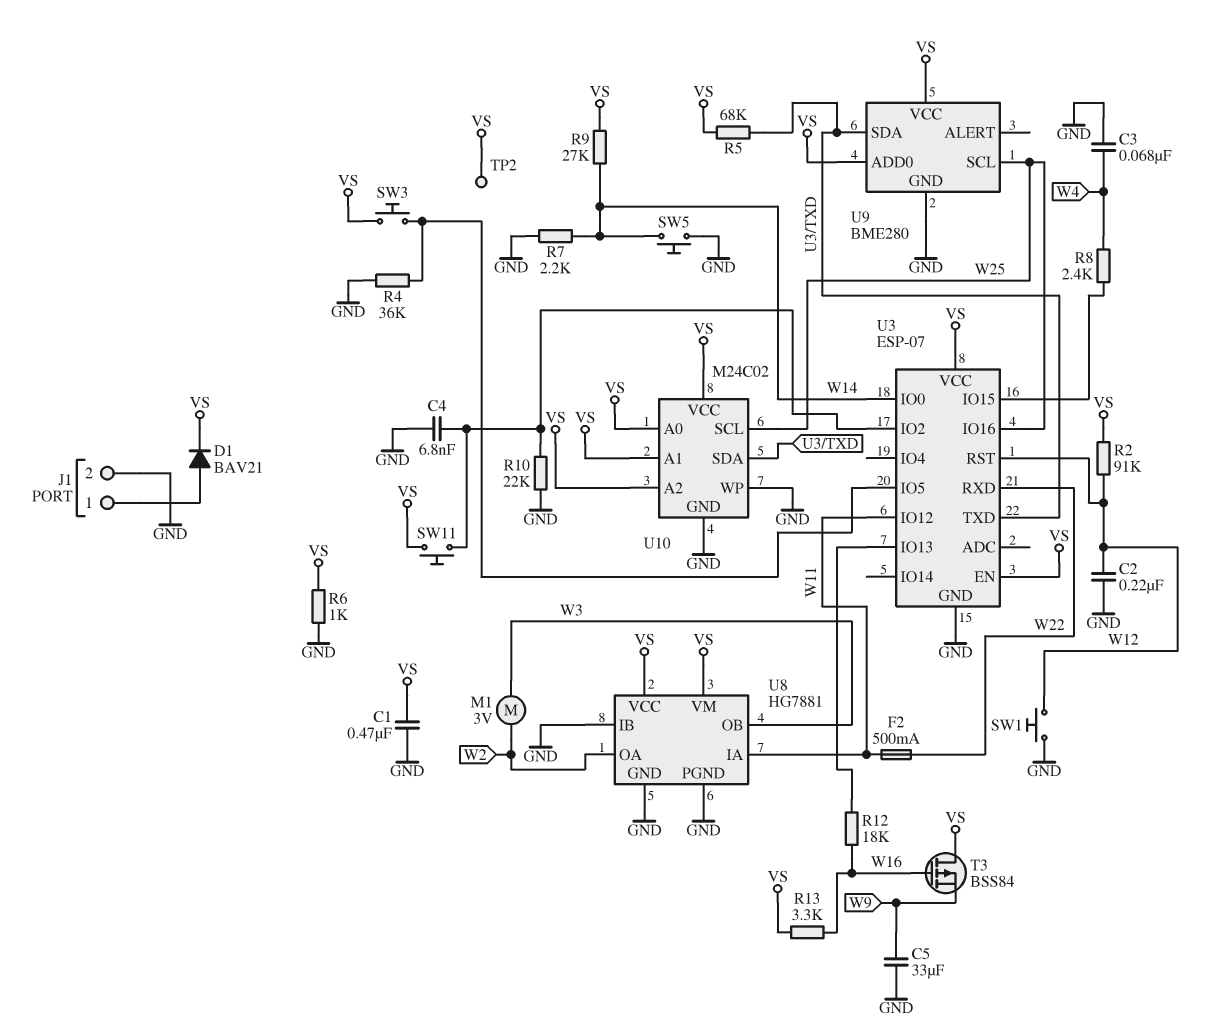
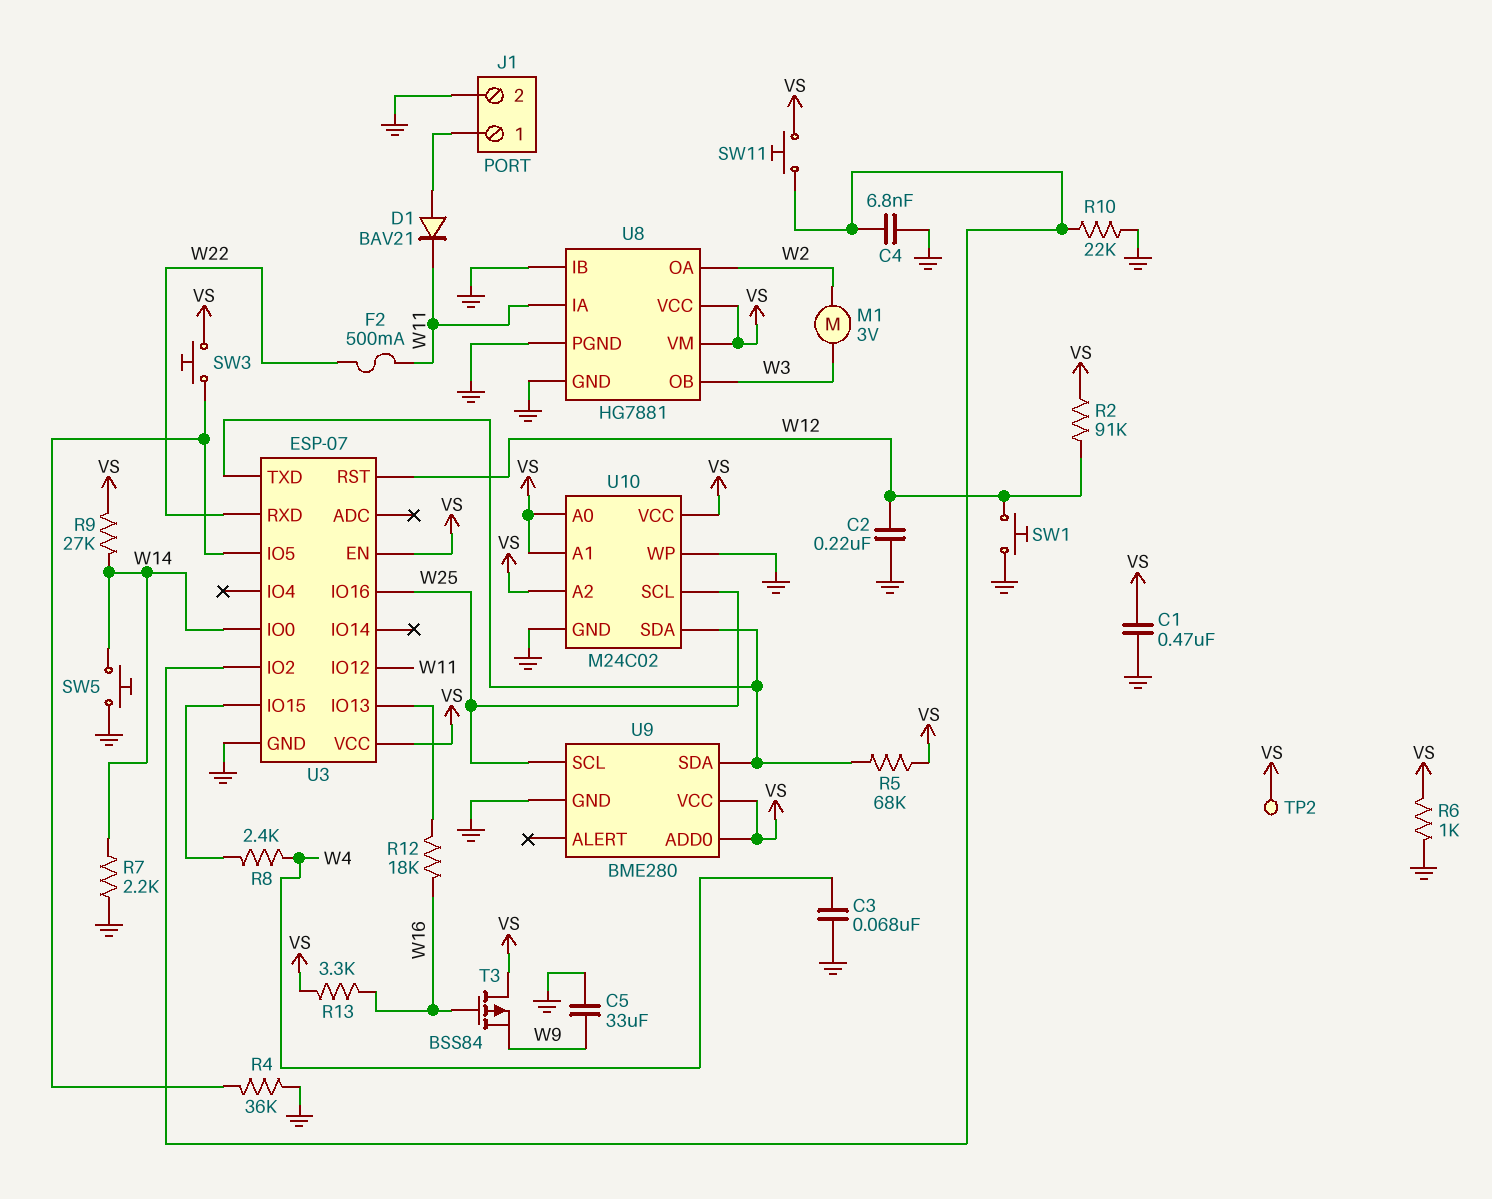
D1: diode BAV21 (A J1/1, K VS) -> diode BAV21 (A J1/1, K W11)

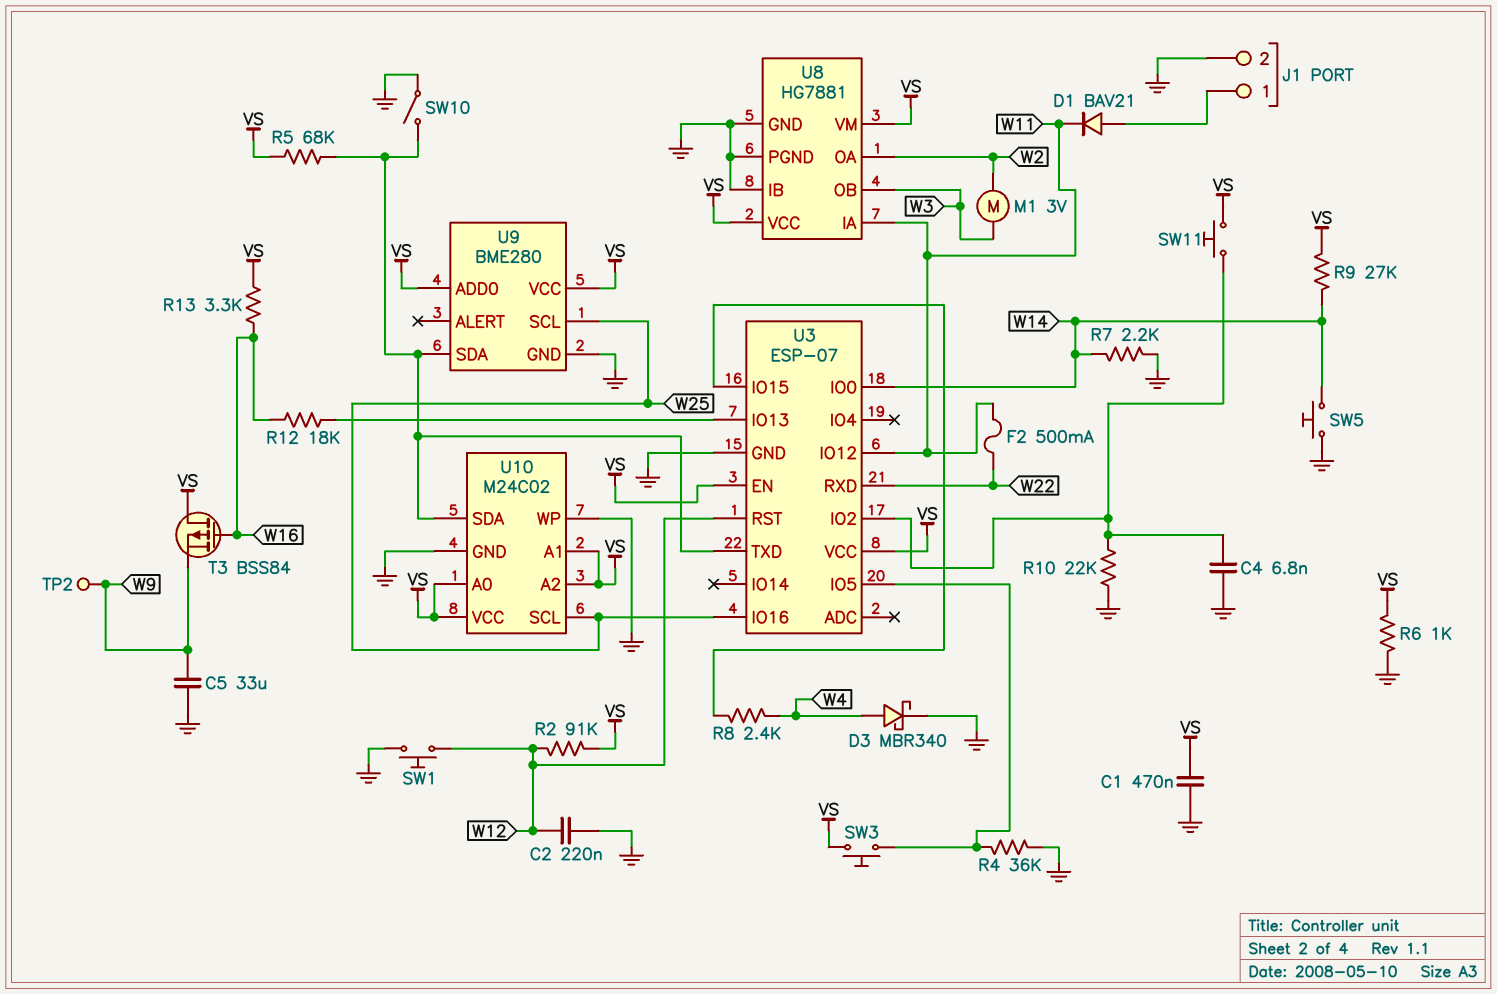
C3: 68nF (GND, W4) -> none
D3: none -> schottky MBR340 (A W4, K GND)
SW10: none -> switch (GND, U3/TXD)
TP2: test point (VS) -> test point (W9)

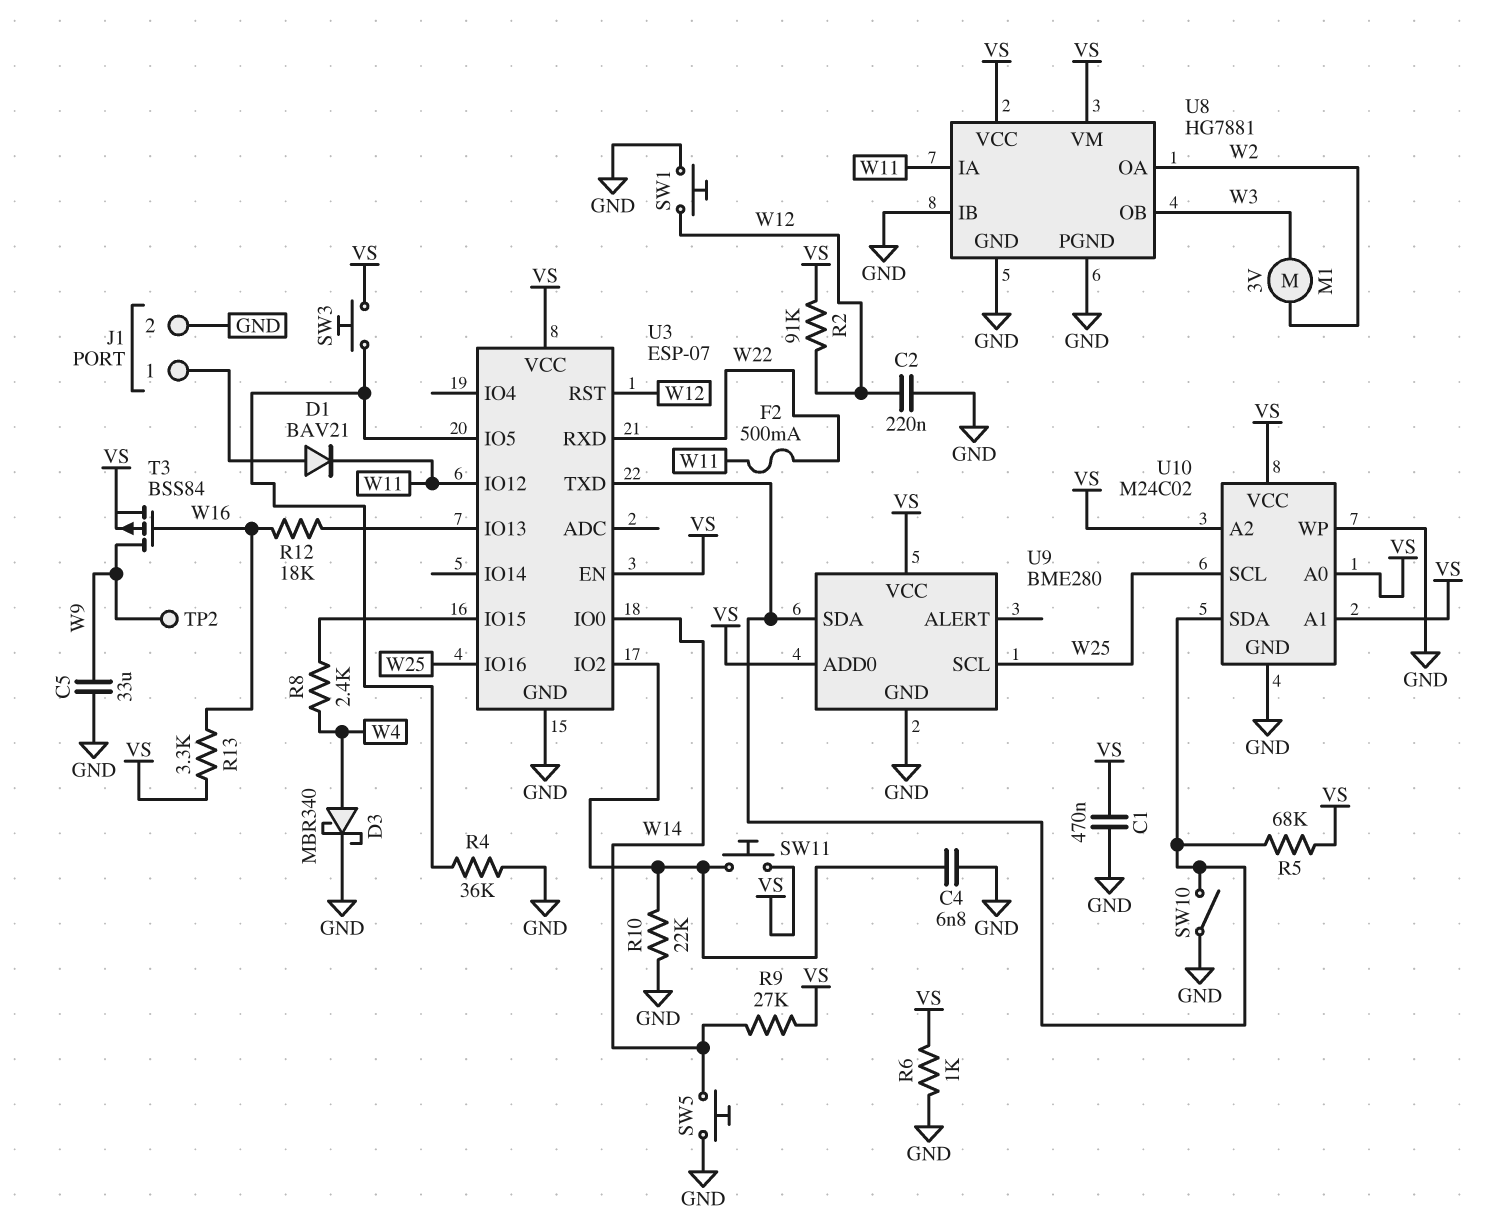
R7: 2.2k (GND, W14) -> none
T3: PMOS BSS84 (G W16, D VS, S W9) -> PMOS BSS84 (G W16, D W9, S VS)

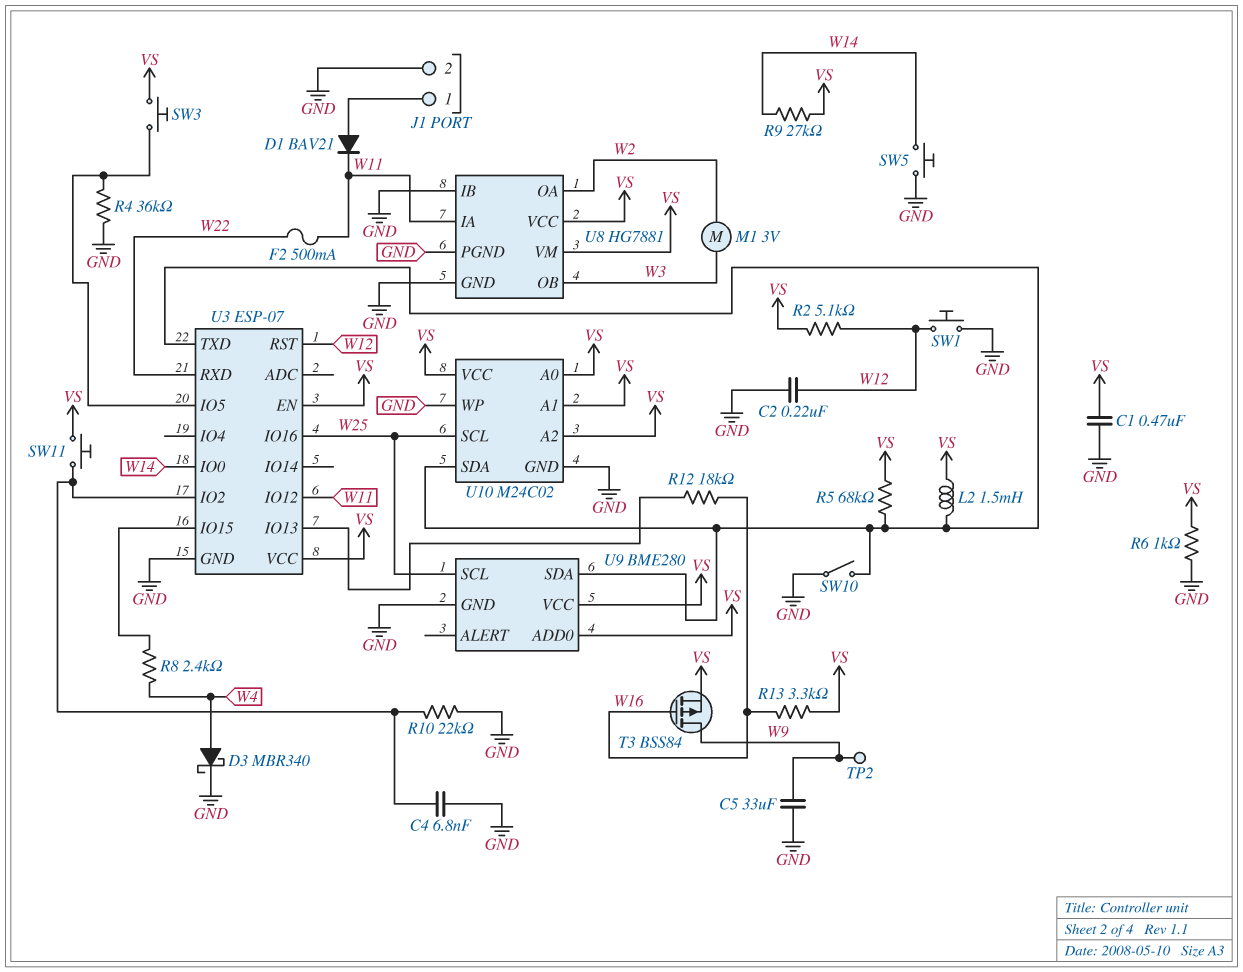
L2: none -> 1.5mH (U3/TXD, VS)
R2: 91k (VS, W12) -> 5.1k (VS, W12)

